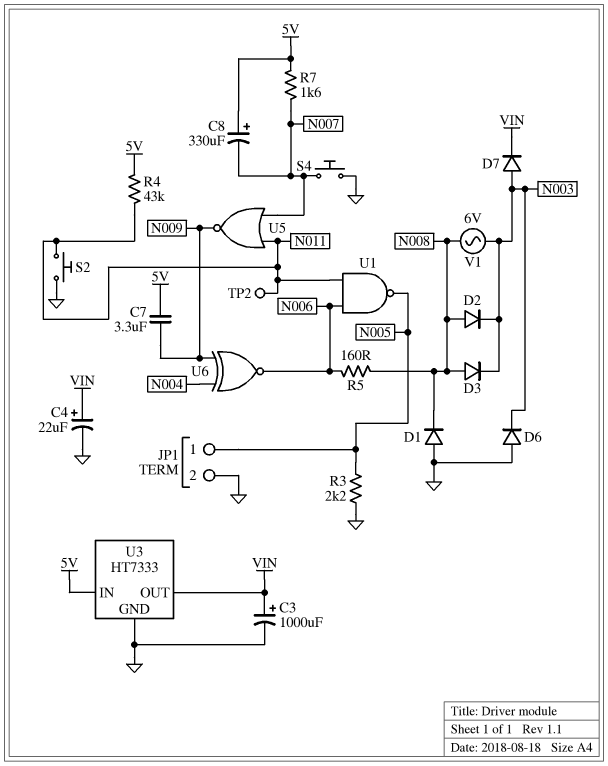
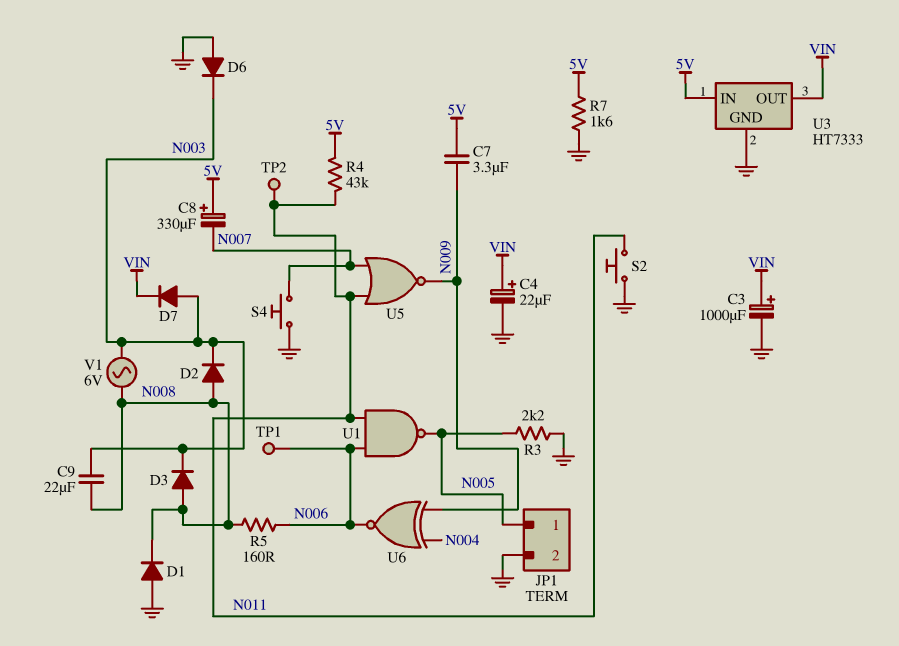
C9: none -> 22uF (N003, N008)
R7: 1.6k (5V, N007) -> 1.6k (5V, GND)
TP1: none -> test point (N006)

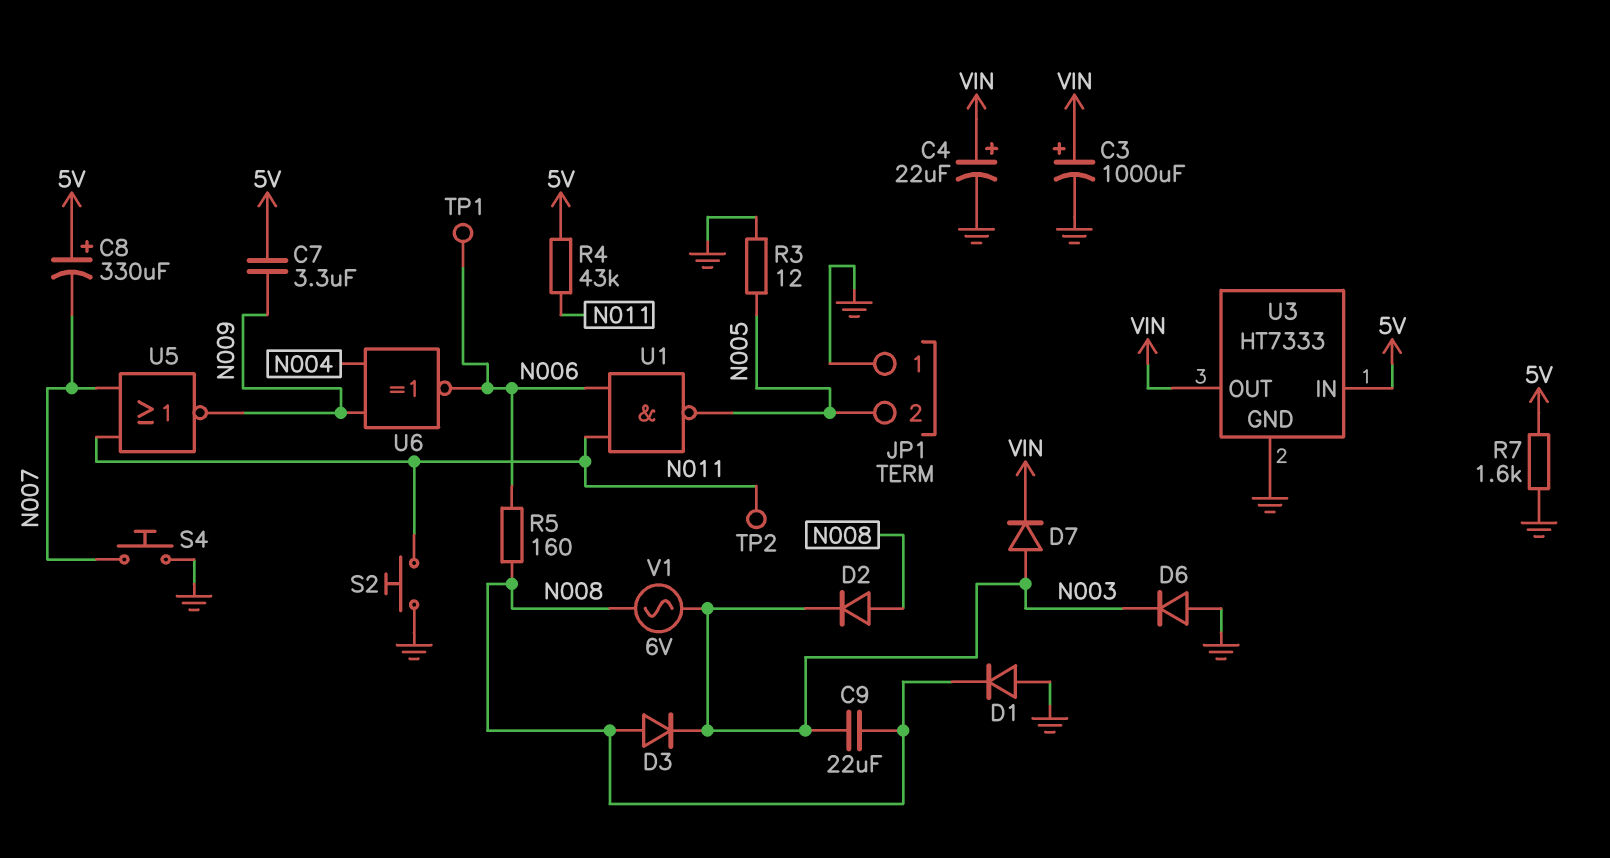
JP1 pin 1: N005 -> GND
JP1 pin 2: GND -> N005
R3: 2.2k (GND, N005) -> 12 (GND, N005)

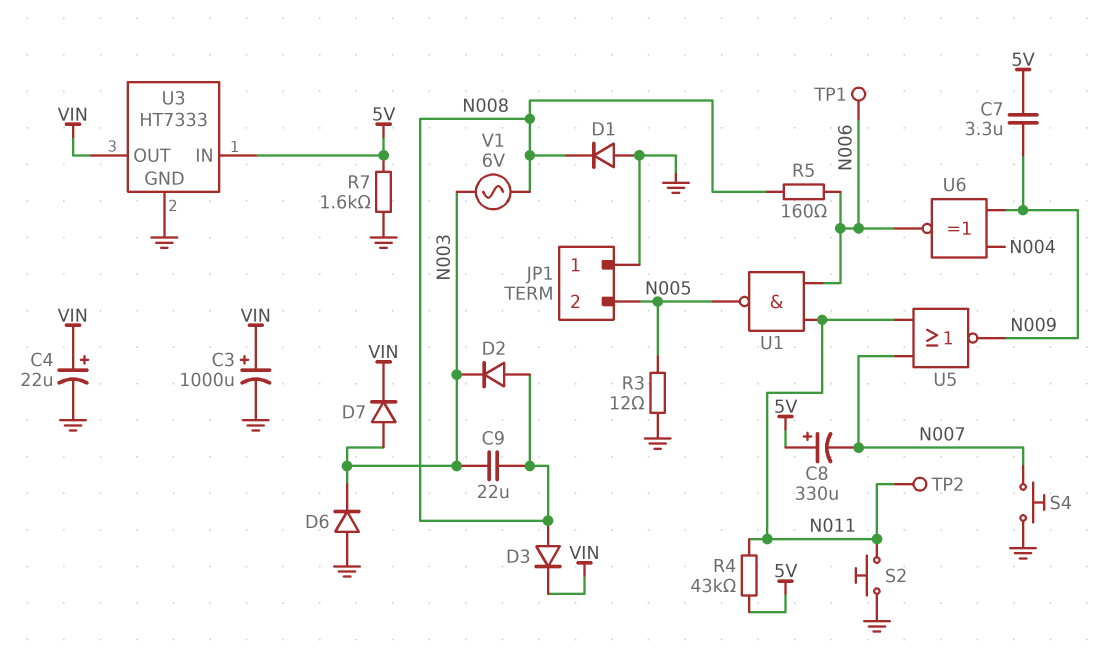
D3: diode (A N008, K N003) -> diode (A N008, K VIN)

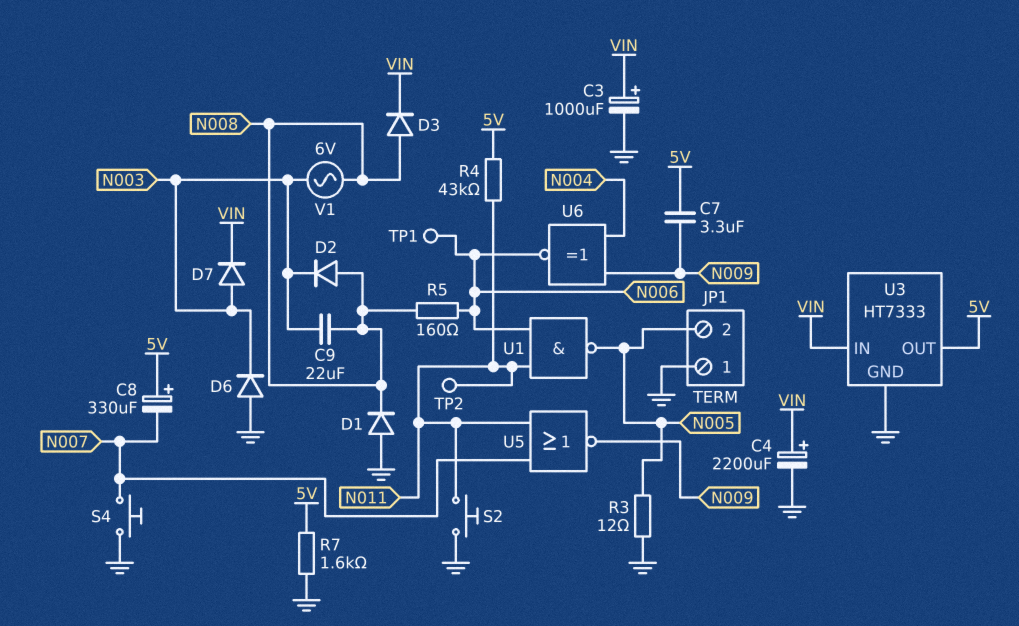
C4: 22uF (plus VIN, minus GND) -> 2200uF (plus VIN, minus GND)
U3 pin IN: 5V -> VIN
U3 pin OUT: VIN -> 5V

